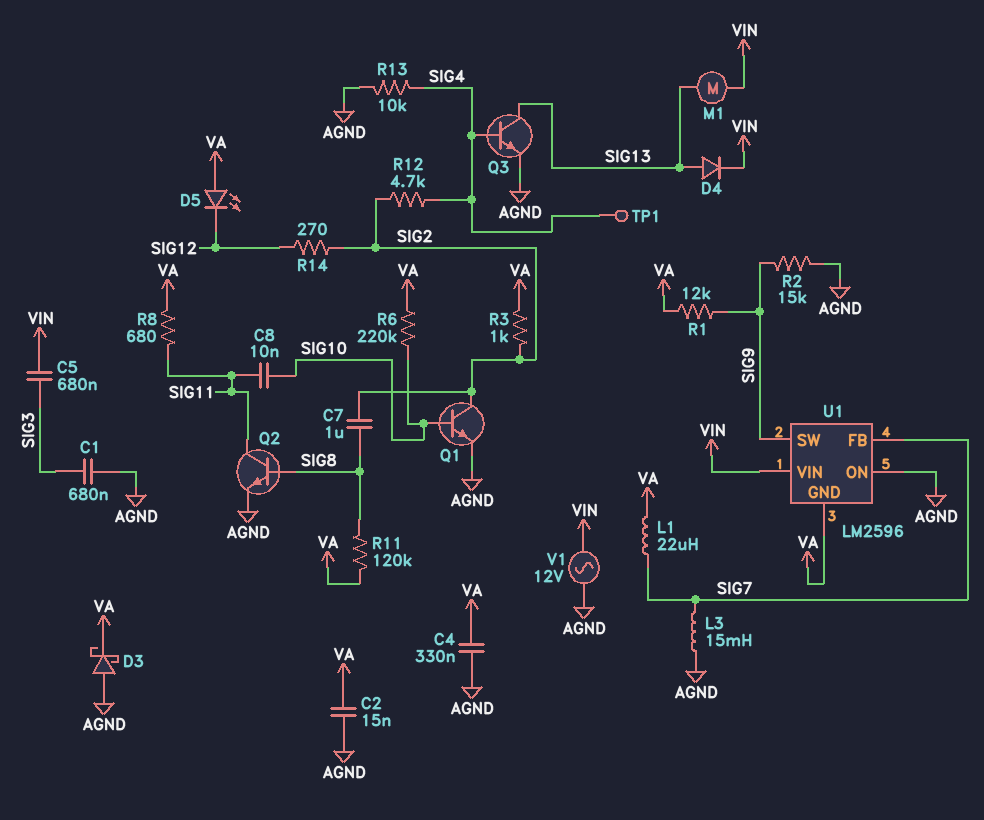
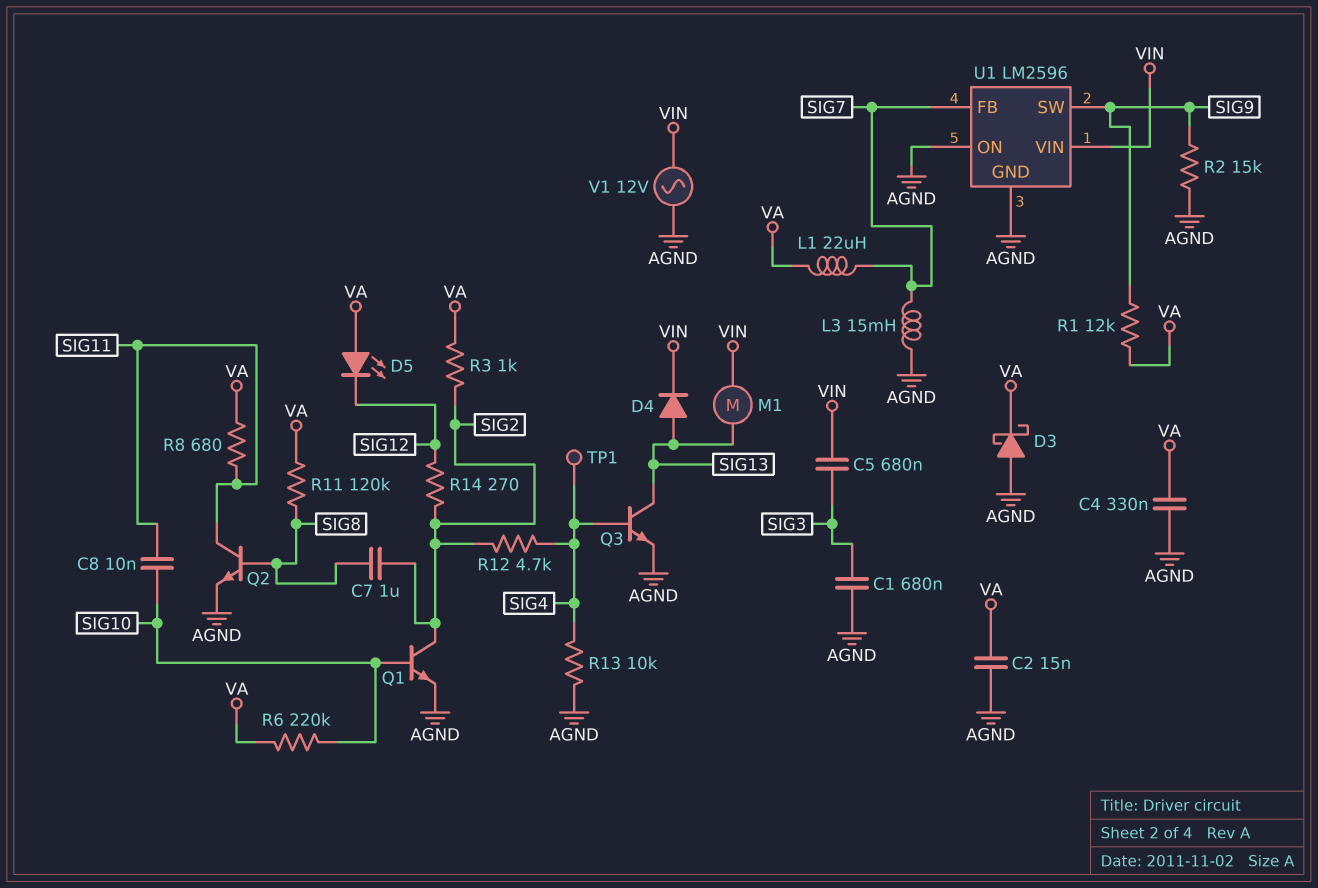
U1 pin GND: VA -> AGND

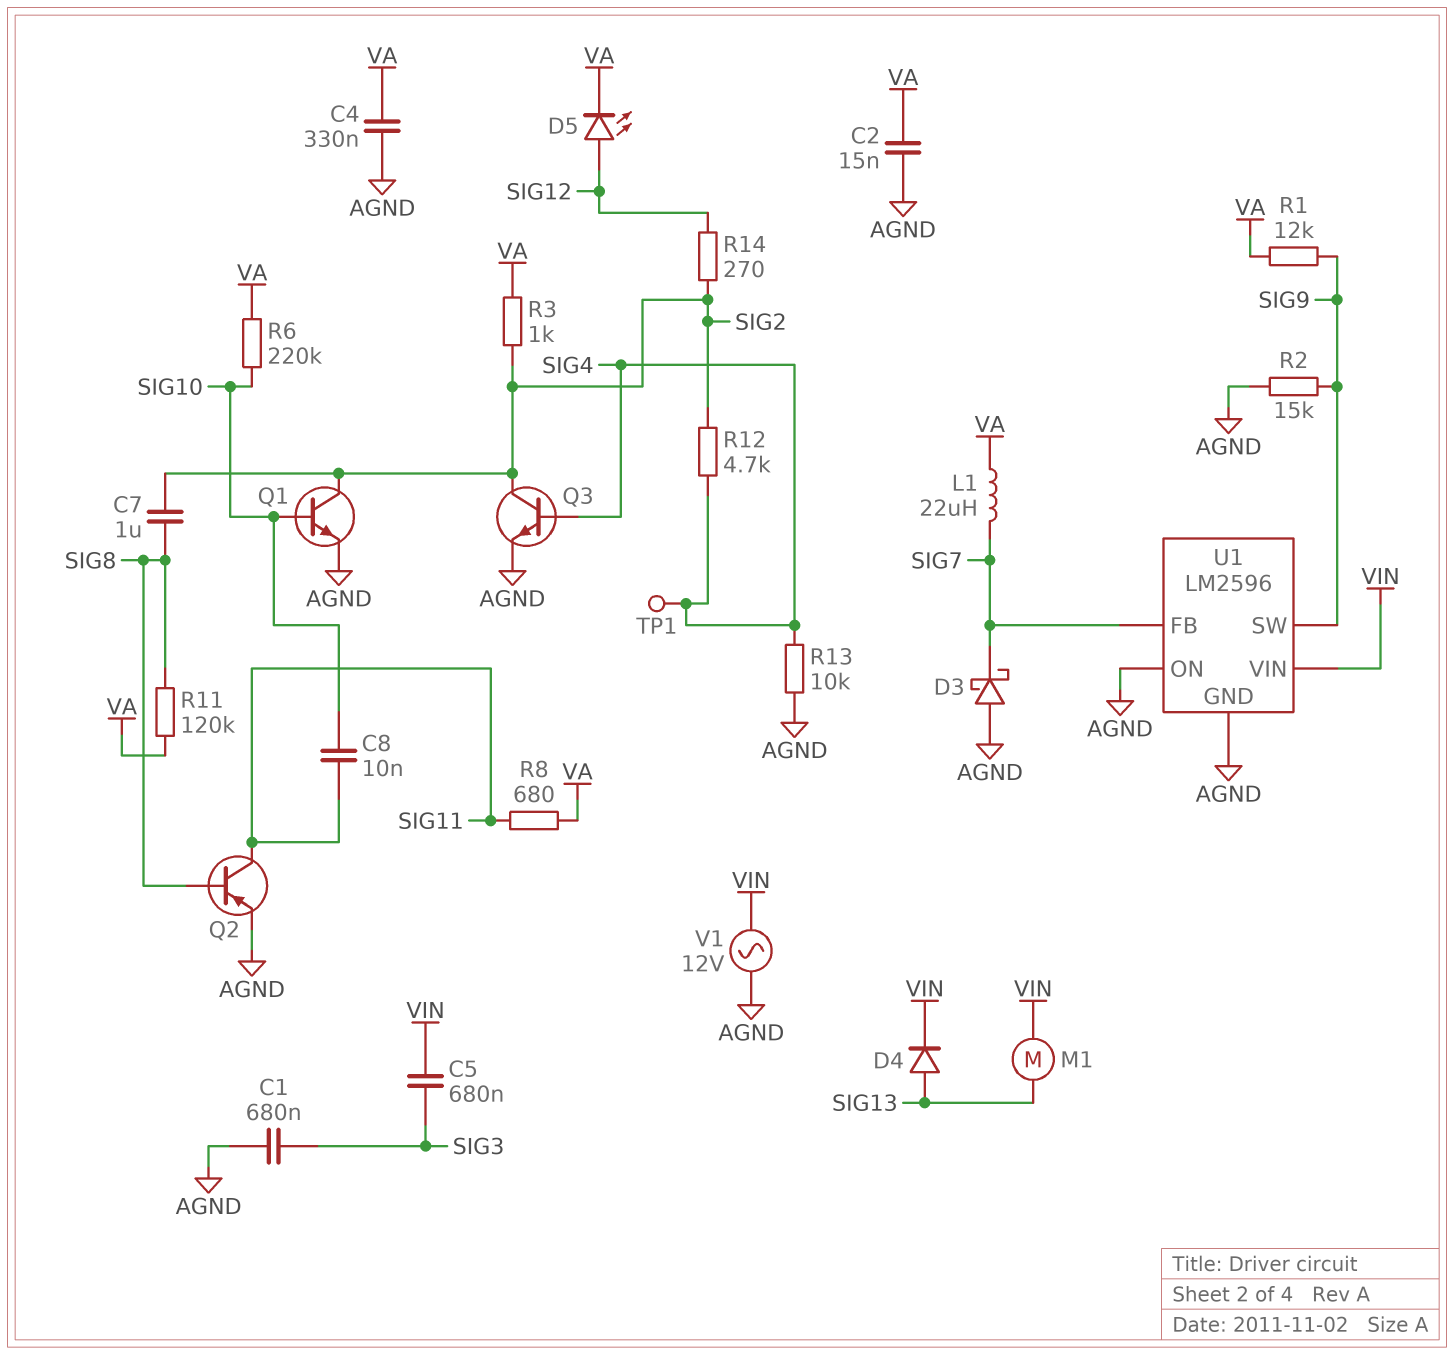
D3: schottky (A AGND, K VA) -> schottky (A AGND, K SIG7)
D5: LED (A VA, K SIG12) -> LED (A SIG12, K VA)
L3: 15mH (AGND, SIG7) -> none
Q2: NPN (B SIG8, C SIG11, E AGND) -> PNP (B SIG8, C SIG11, E AGND)
Q3: NPN (B SIG4, C SIG13, E AGND) -> NPN (B SIG4, C SIG2, E AGND)

